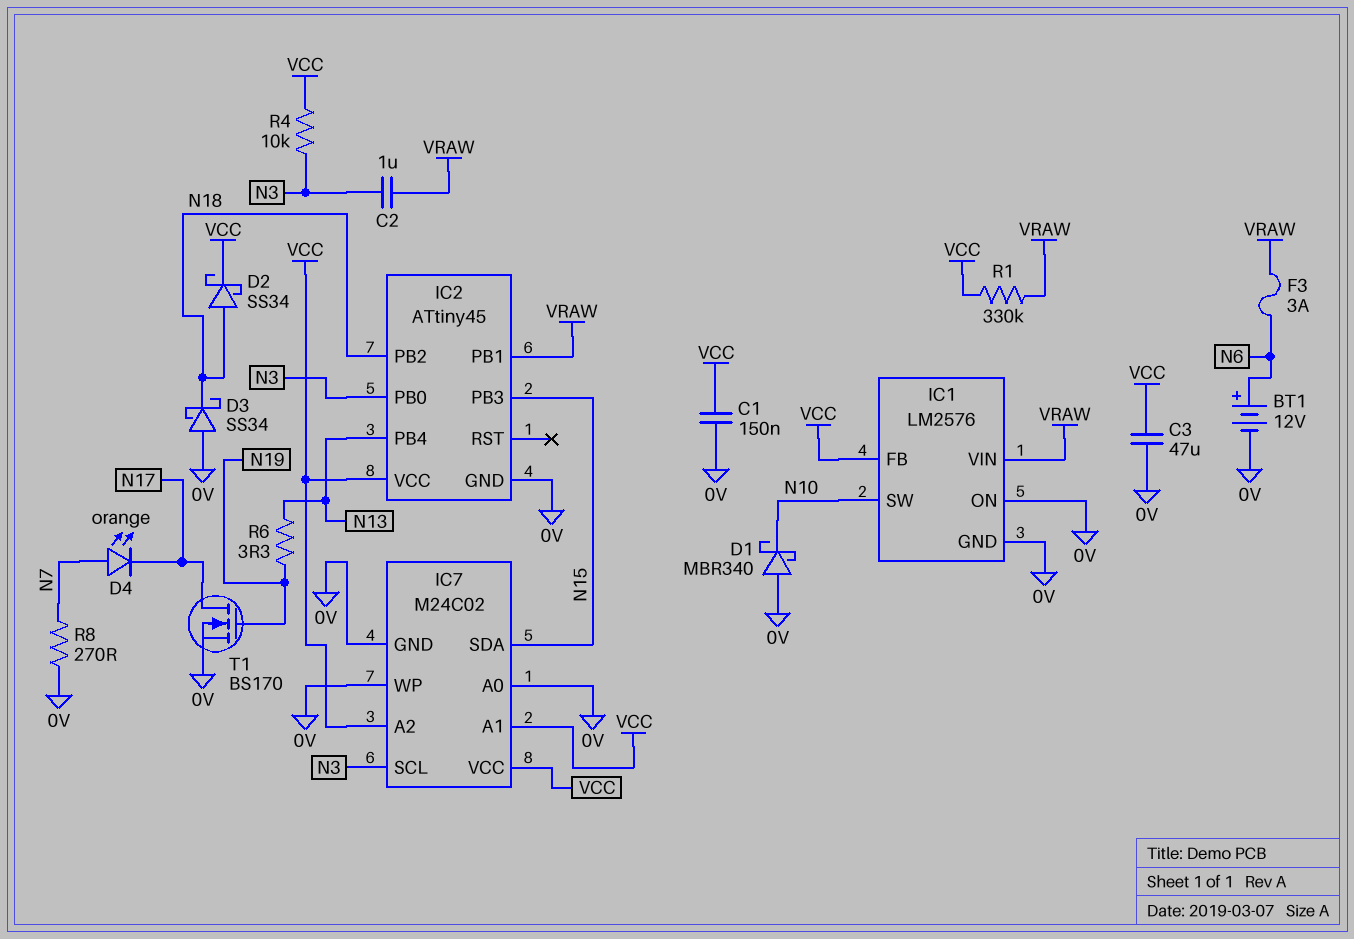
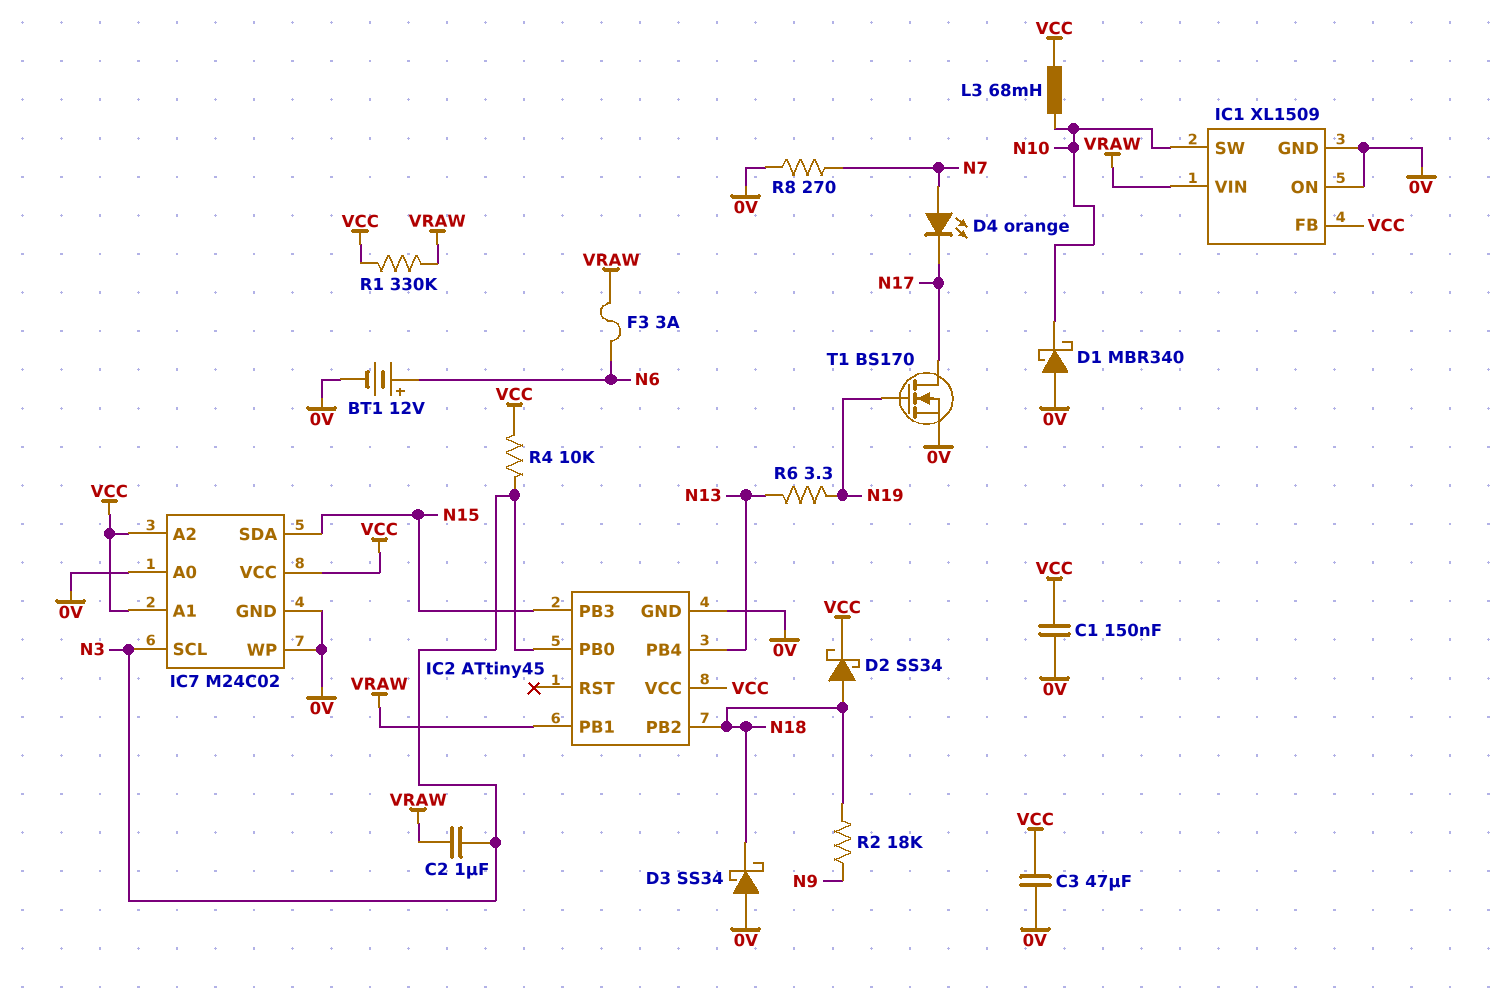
IC1: LM2576 -> XL1509
L3: none -> 68mH (N10, VCC)
R2: none -> 18k (N9, N18)

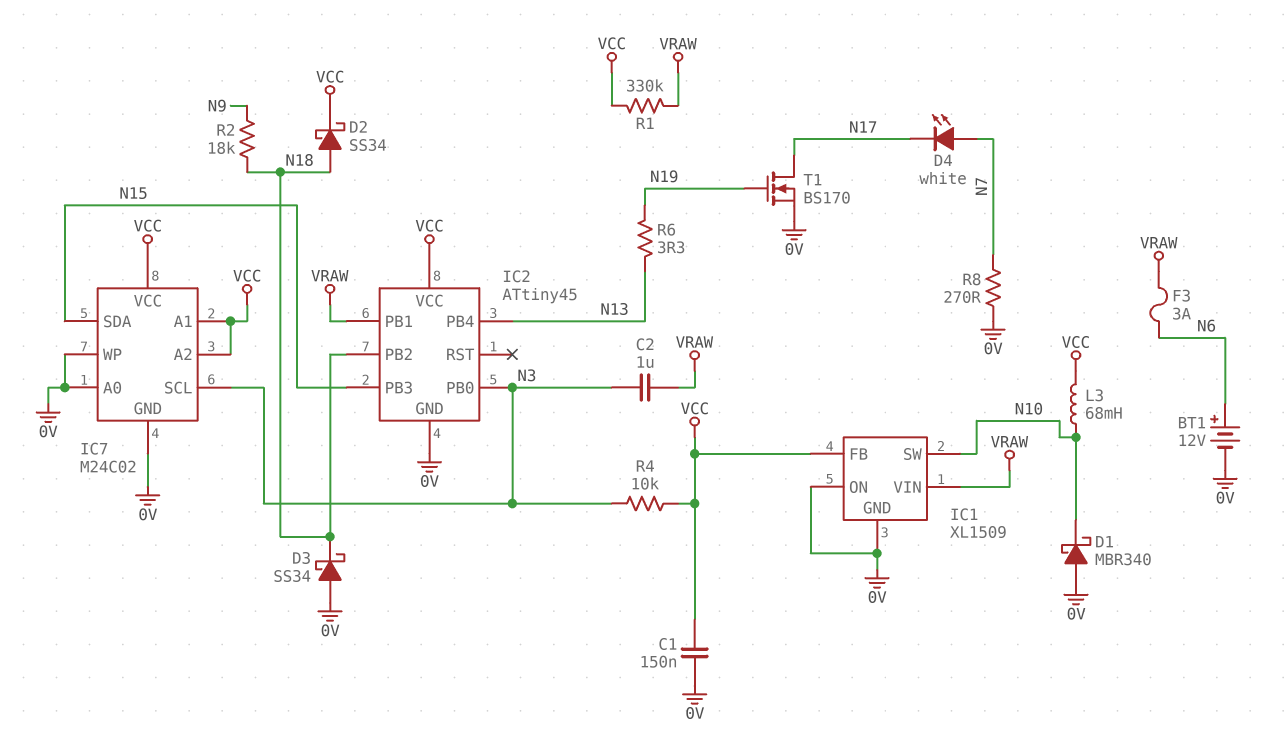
C3: 47uF (0V, VCC) -> none
D4: LED orange (A N7, K N17) -> LED white (A N7, K N17)

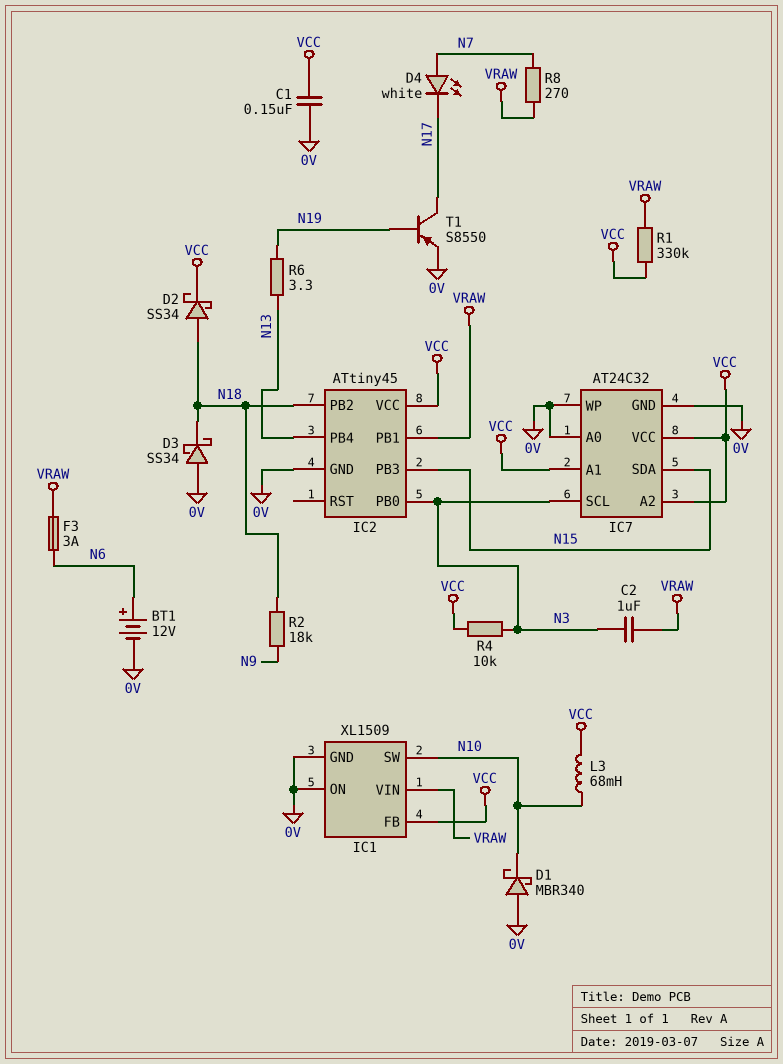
IC7: M24C02 -> AT24C32
R8: 270 (0V, N7) -> 270 (N7, VRAW)
T1: NMOS BS170 (G N19, D N17, S 0V) -> PNP S8550 (B N19, C N17, E 0V)

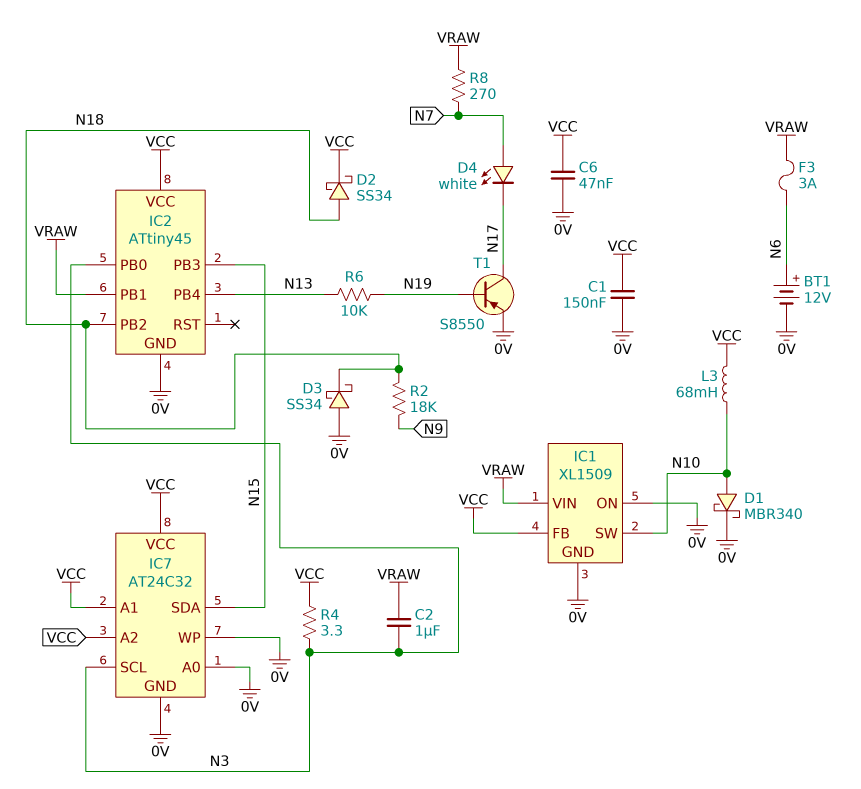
C6: none -> 47nF (0V, VCC)
D1: schottky MBR340 (A 0V, K N10) -> schottky MBR340 (A N10, K 0V)
R1: 330k (VCC, VRAW) -> none
R4: 10k (N3, VCC) -> 3.3 (N3, VCC)
R6: 3.3 (N13, N19) -> 10k (N13, N19)

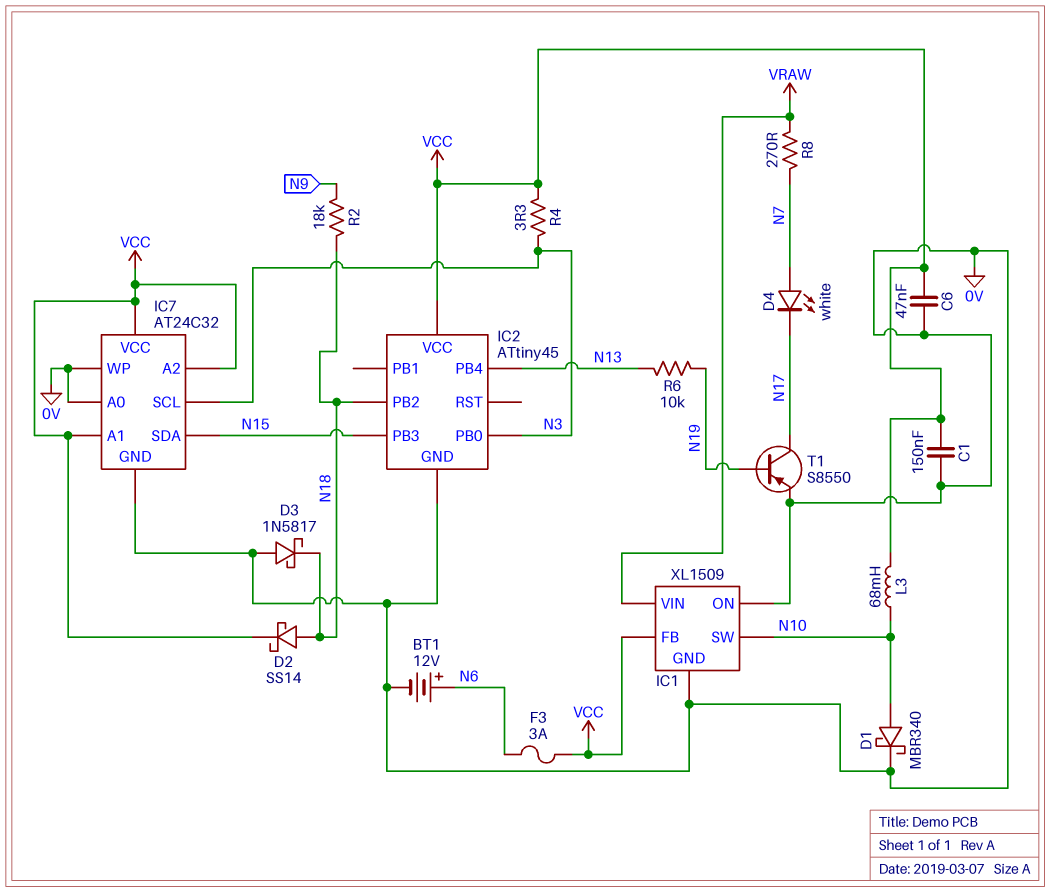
C2: 1uF (N3, VRAW) -> none
D2: schottky SS34 (A N18, K VCC) -> schottky SS14 (A N18, K VCC)
D3: schottky SS34 (A 0V, K N18) -> schottky 1N5817 (A 0V, K N18)
F3: 3A (N6, VRAW) -> 3A (N6, VCC)
IC2 pin PB1: VRAW -> none

